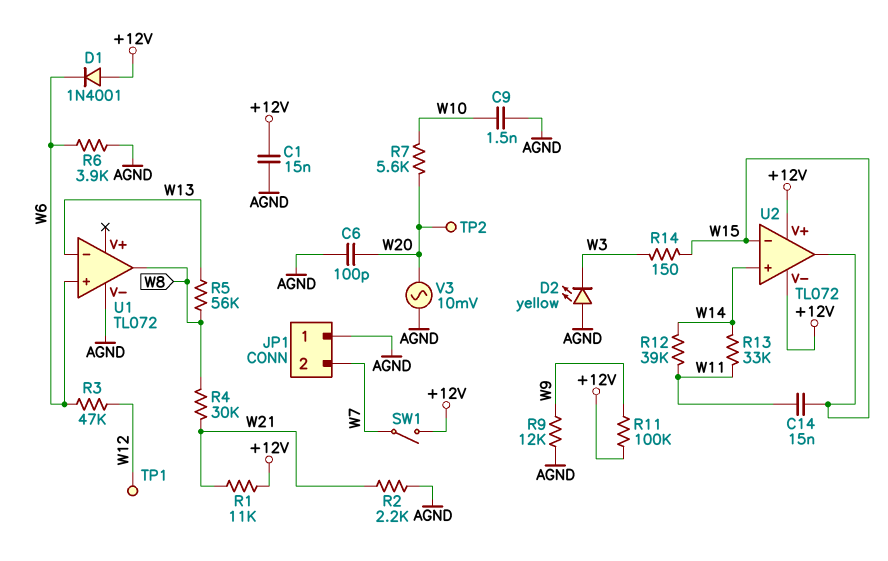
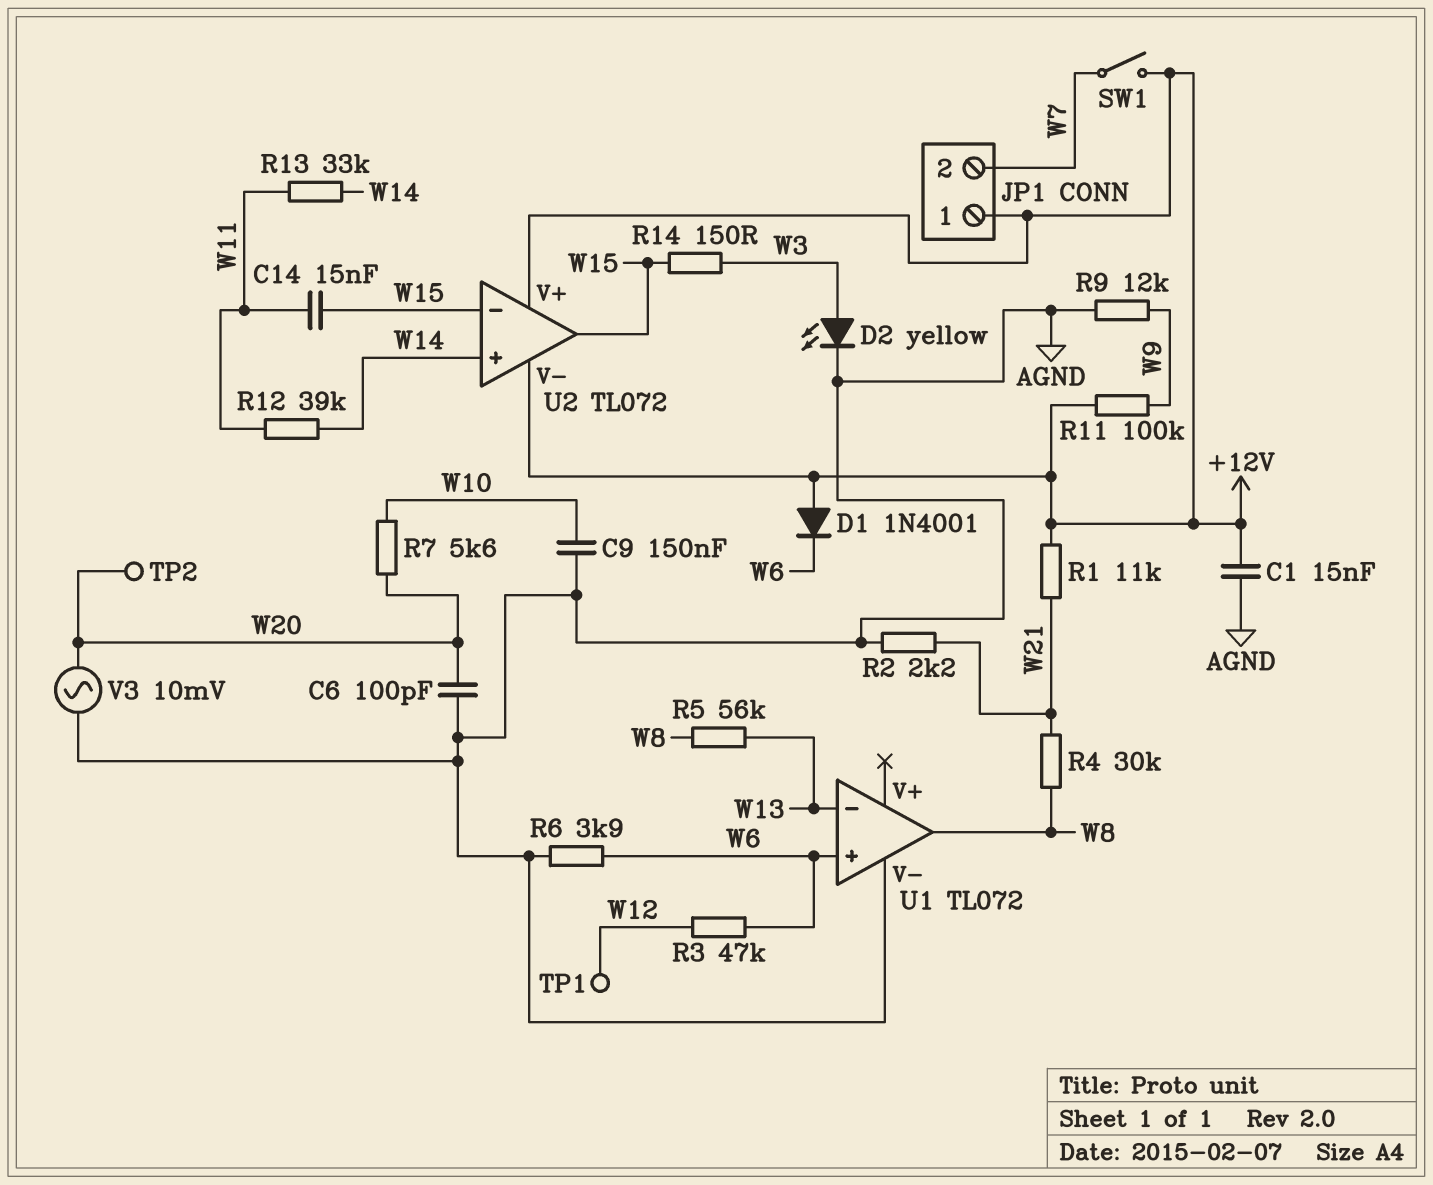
C9: 1.5nF (AGND, W10) -> 150nF (AGND, W10)
D2: LED yellow (A AGND, K W3) -> LED yellow (A W3, K AGND)
JP1 pin 1: AGND -> +12V

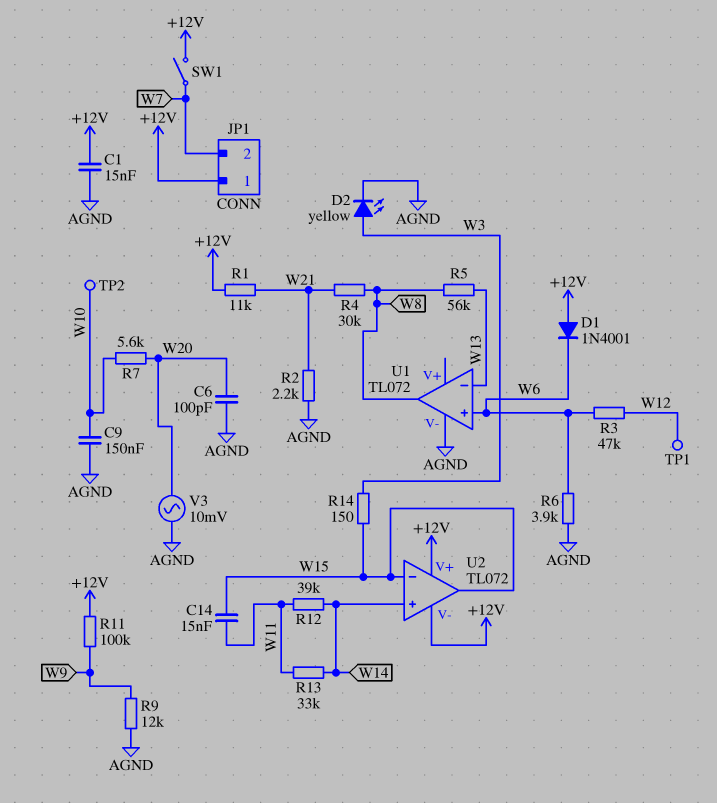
TP2: test point (W20) -> test point (W10)

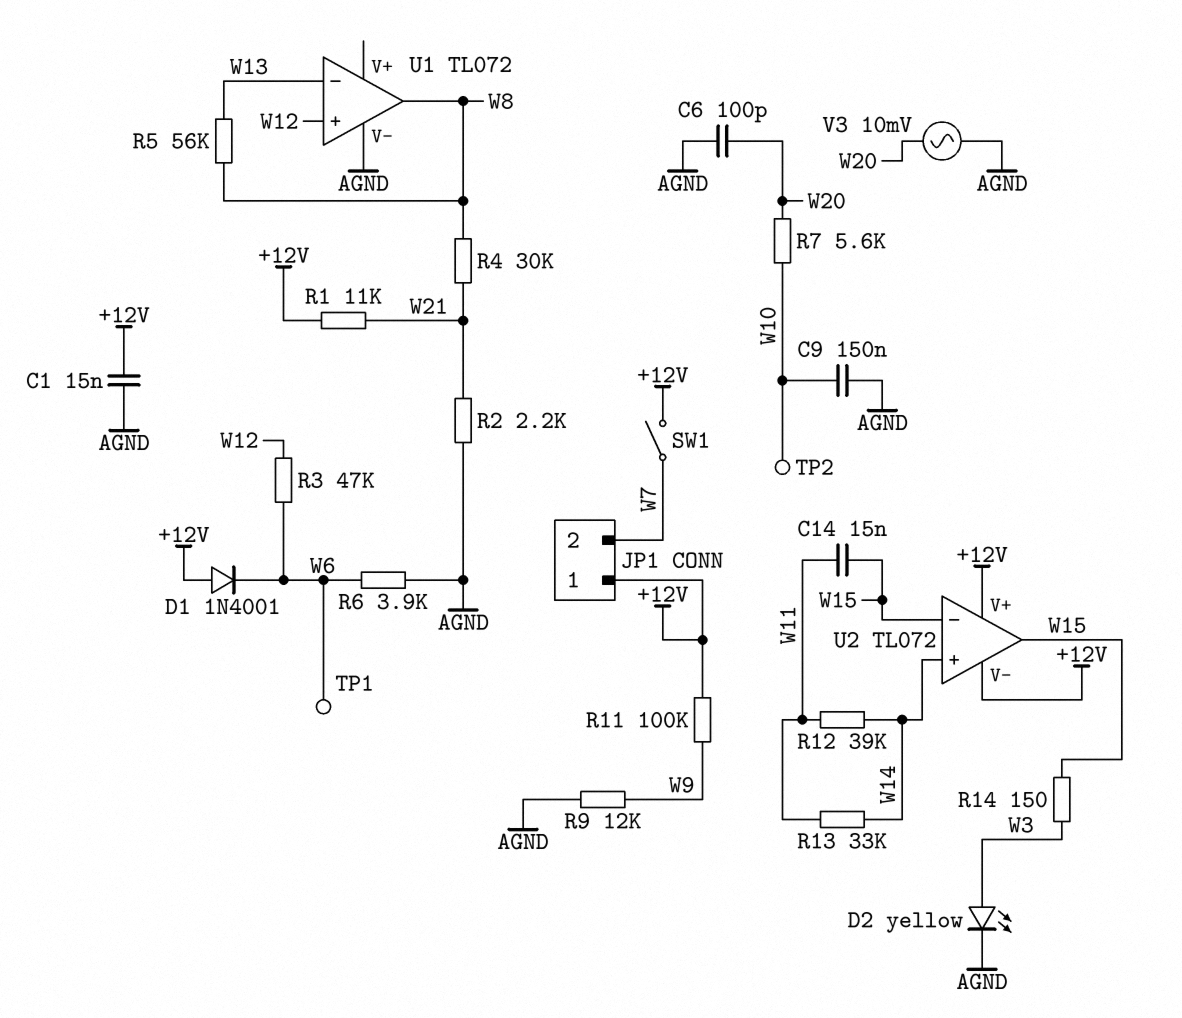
TP1: test point (W12) -> test point (W6)
U1 pin in+: W6 -> W12

